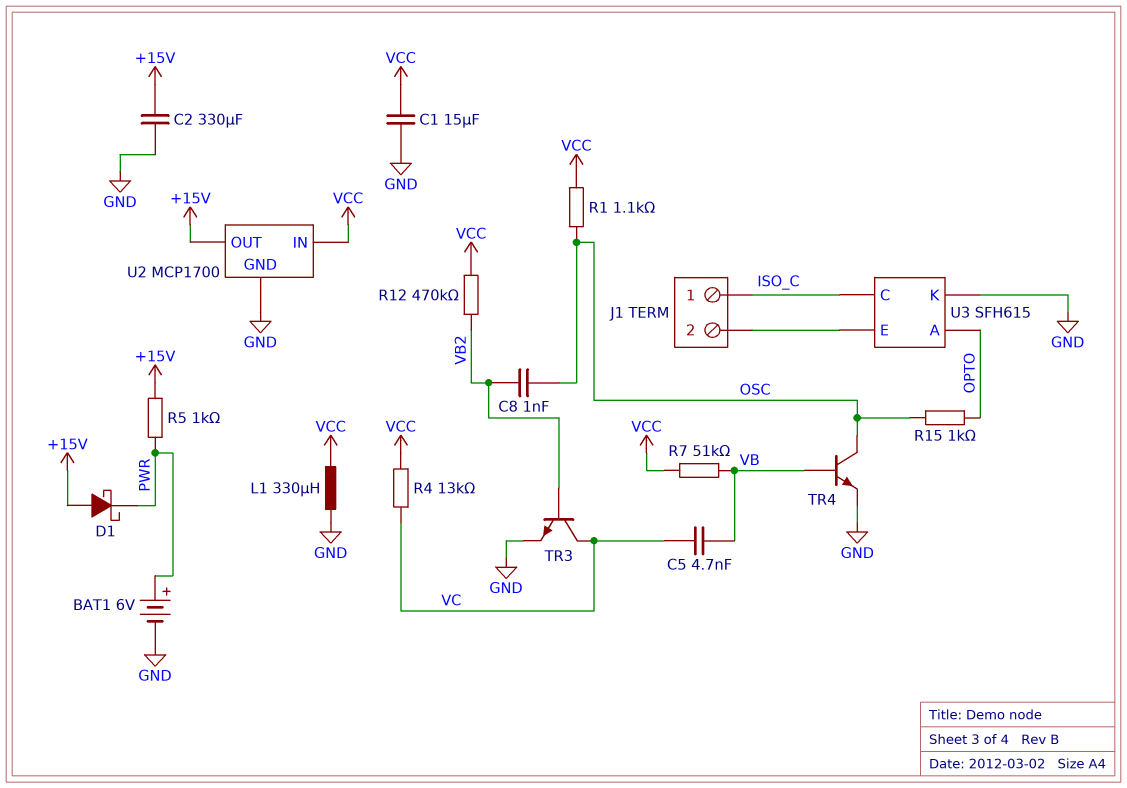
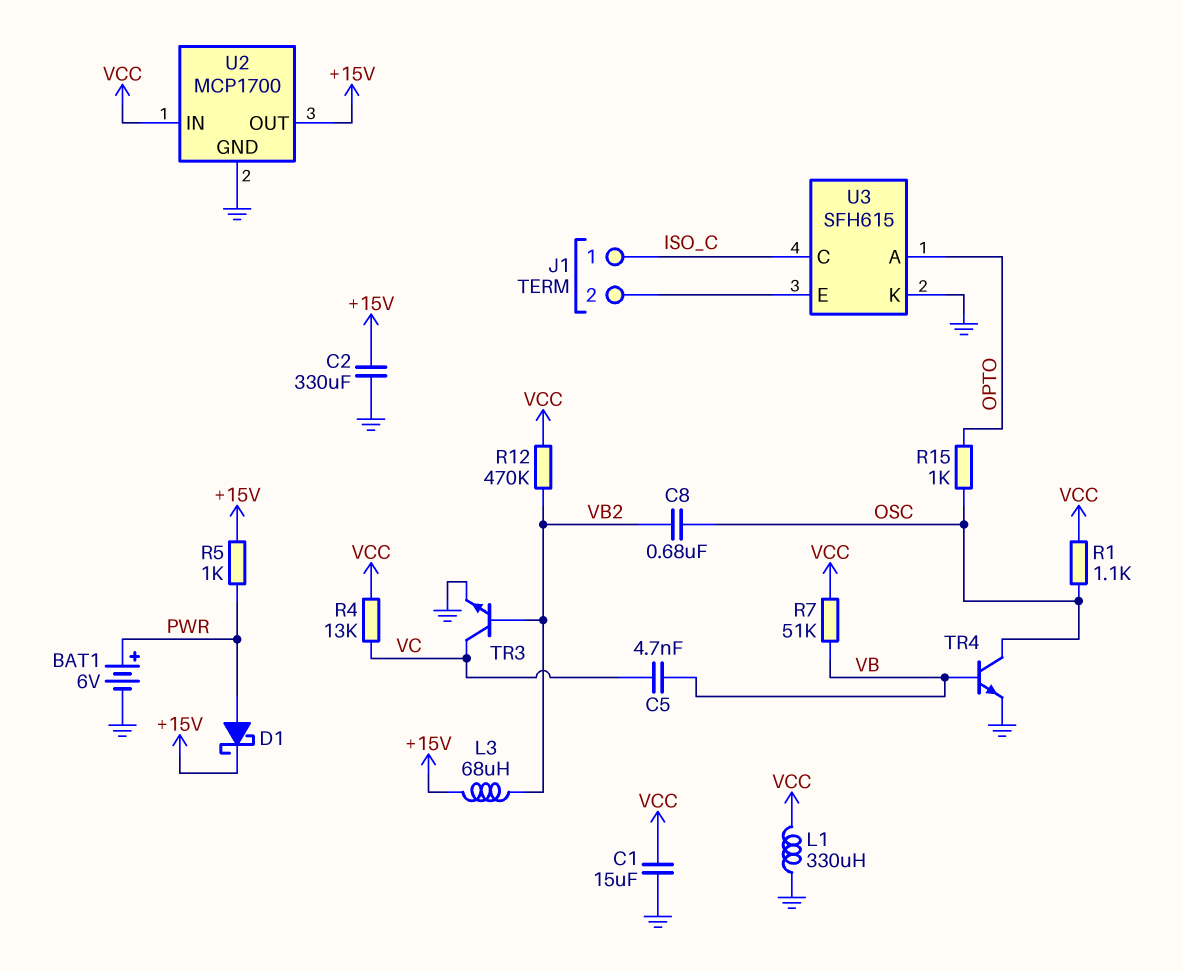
C8: 1nF (OSC, VB2) -> 680nF (OSC, VB2)
D1: schottky (A +15V, K PWR) -> schottky (A PWR, K +15V)
L3: none -> 68uH (+15V, VB2)

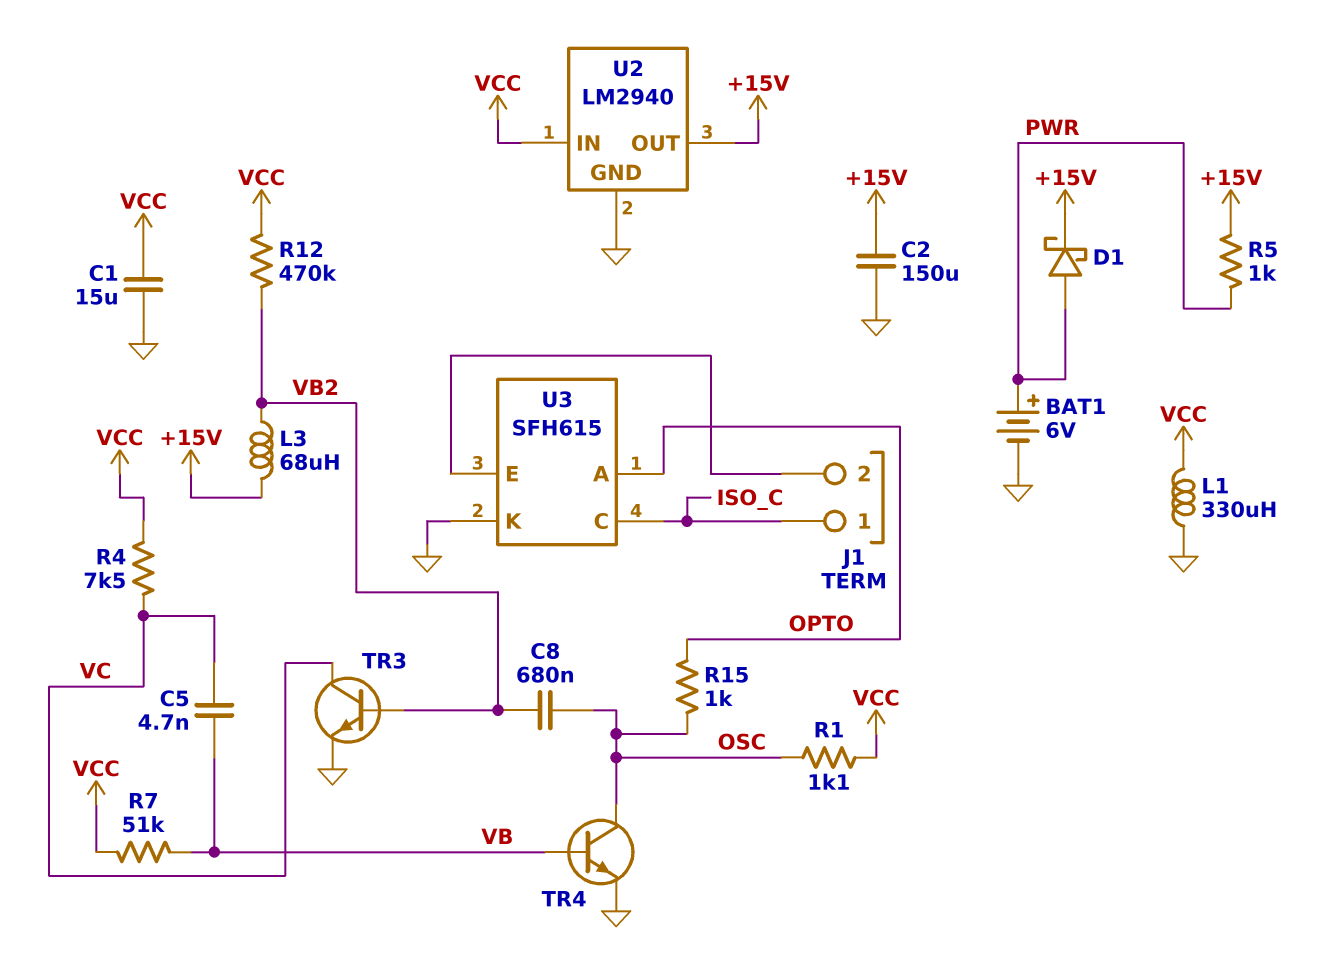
C2: 330uF (+15V, GND) -> 150uF (+15V, GND)
R4: 13k (VC, VCC) -> 7.5k (VC, VCC)
U2: MCP1700 -> LM2940

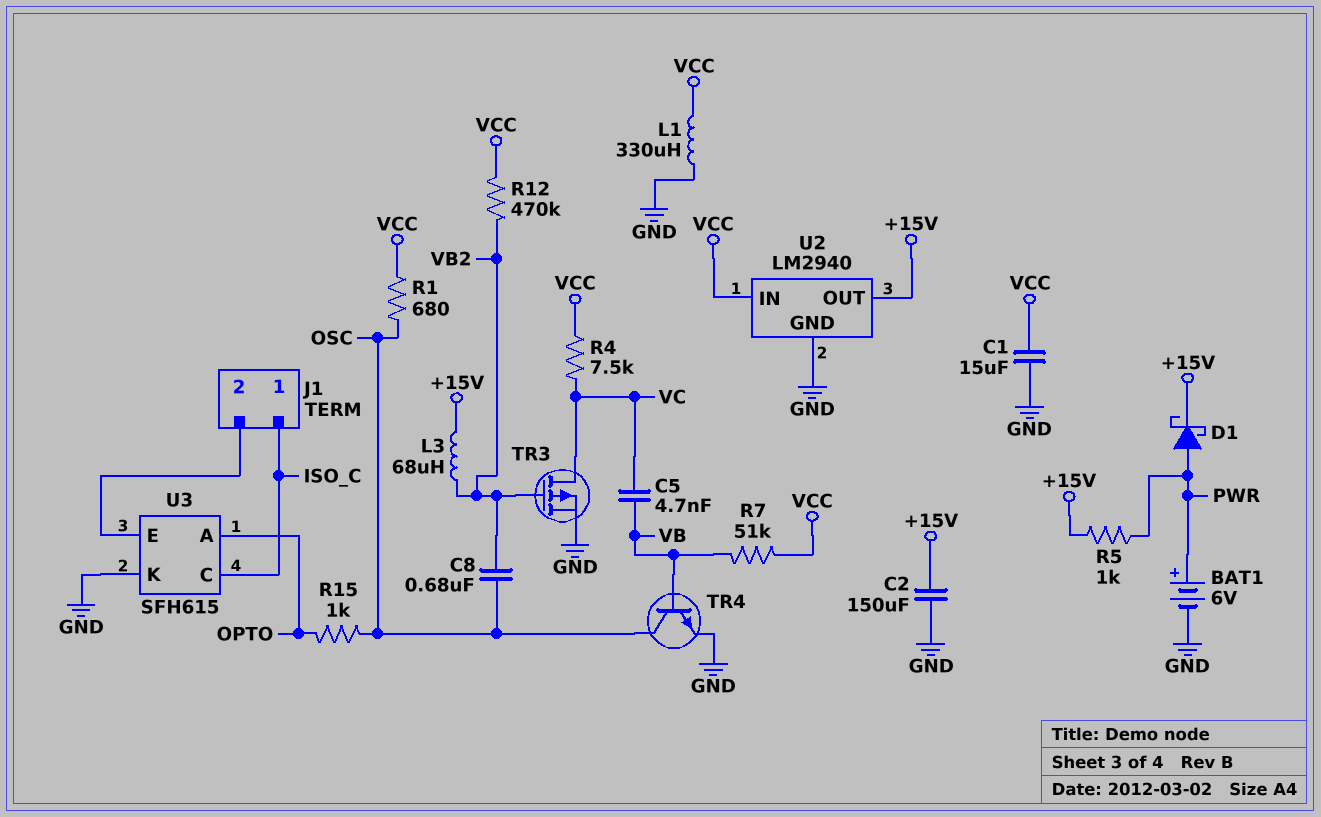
R1: 1.1k (OSC, VCC) -> 680 (OSC, VCC)
TR3: NPN (B VB2, C VC, E GND) -> PMOS (G VB2, D VC, S GND)

